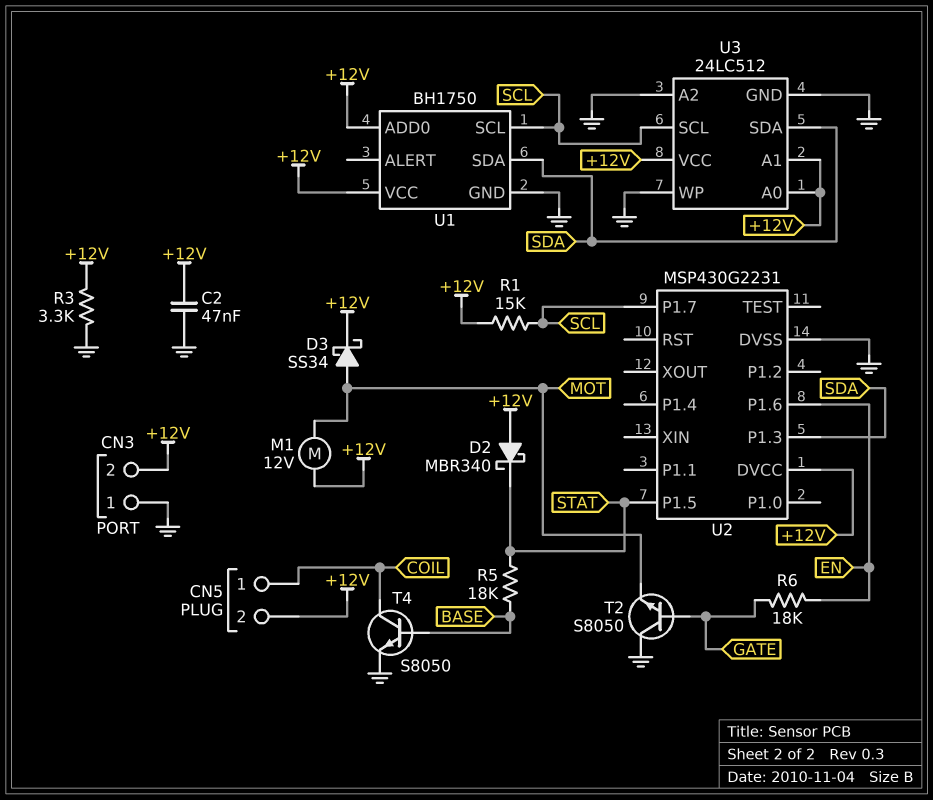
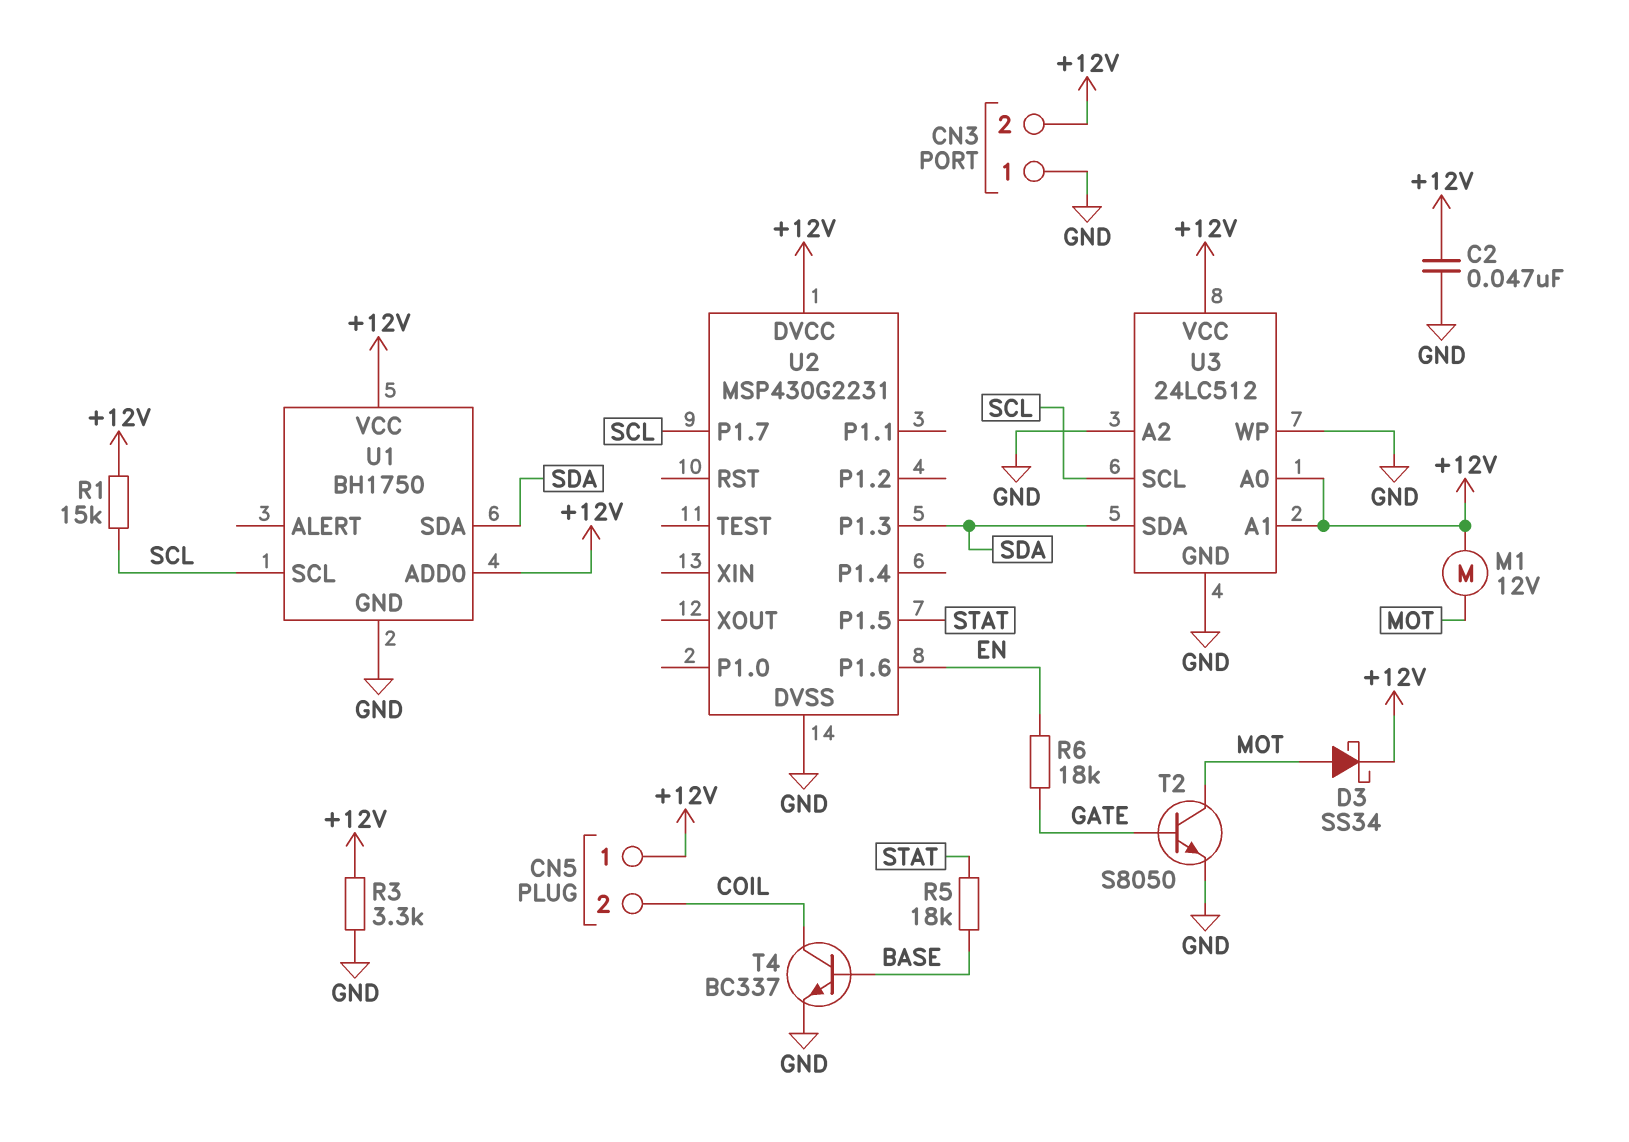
CN5 pin 1: COIL -> +12V
CN5 pin 2: +12V -> COIL
D2: schottky MBR340 (A +12V, K STAT) -> none
T2: NPN S8050 (B GATE, C GND, E MOT) -> NPN S8050 (B GATE, C MOT, E GND)
T4: NPN S8050 (B BASE, C COIL, E GND) -> NPN BC337 (B BASE, C COIL, E GND)

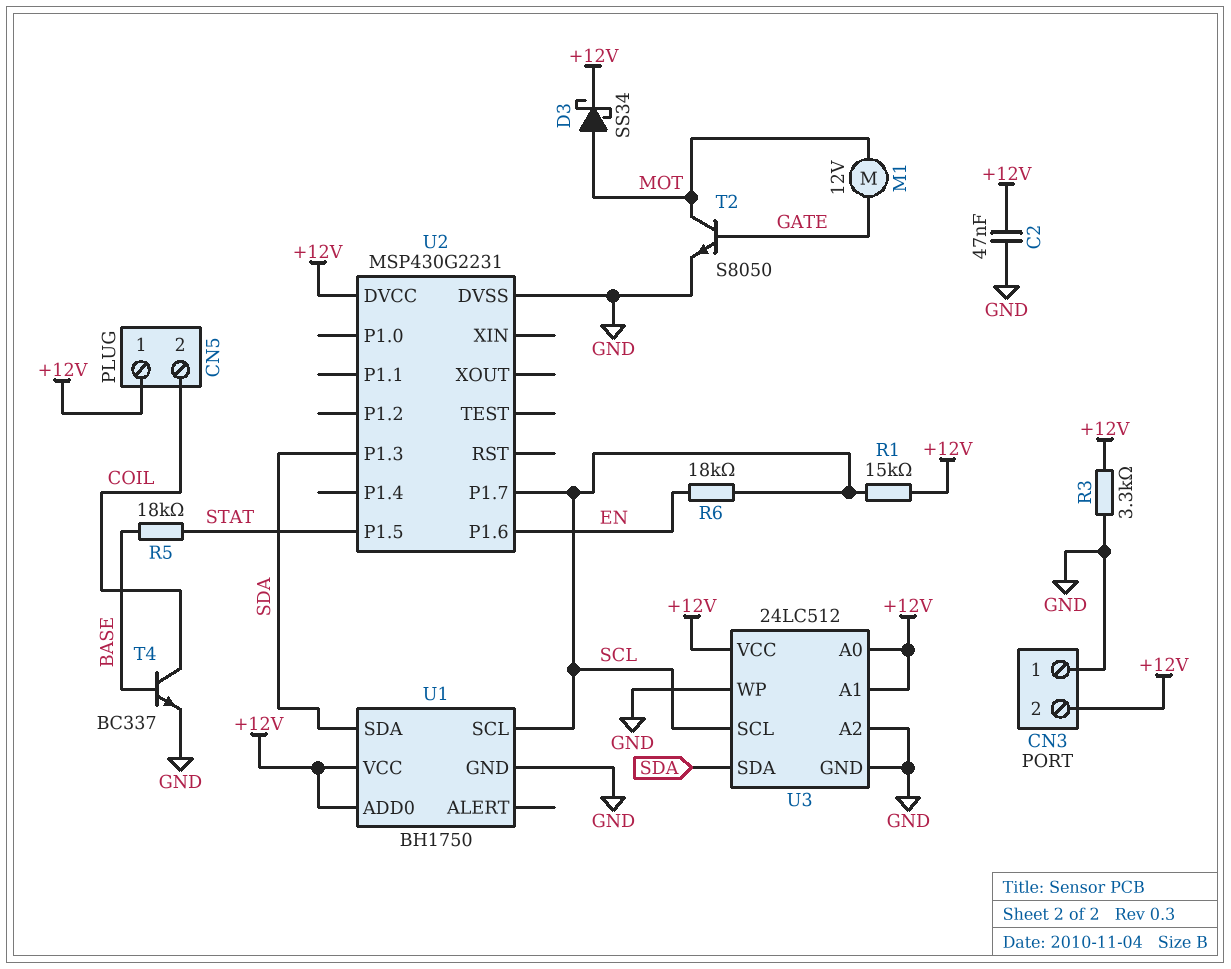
M1: motor 12V (+12V, MOT) -> motor 12V (GATE, MOT)
R6: 18k (EN, GATE) -> 18k (EN, SCL)

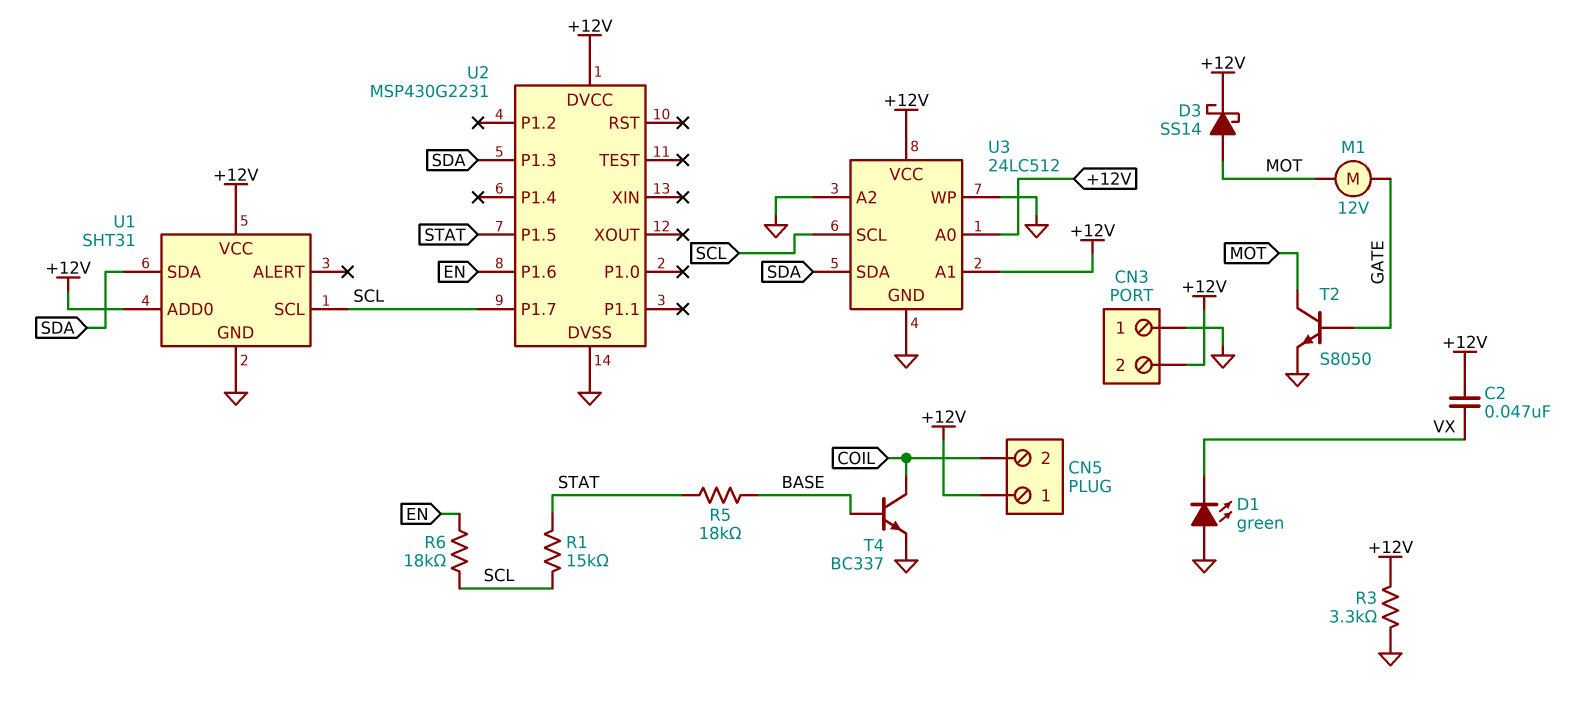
C2: 47nF (+12V, GND) -> 47nF (+12V, VX)
D1: none -> LED green (A GND, K VX)
D3: schottky SS34 (A MOT, K +12V) -> schottky SS14 (A MOT, K +12V)
R1: 15k (+12V, SCL) -> 15k (SCL, STAT)
U1: BH1750 -> SHT31

